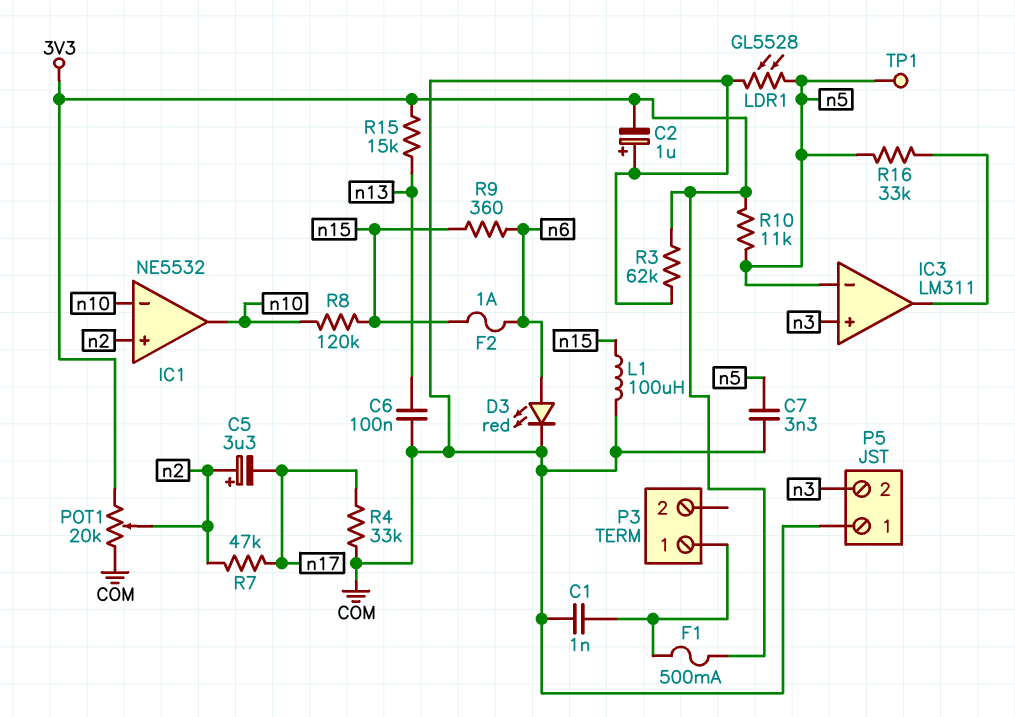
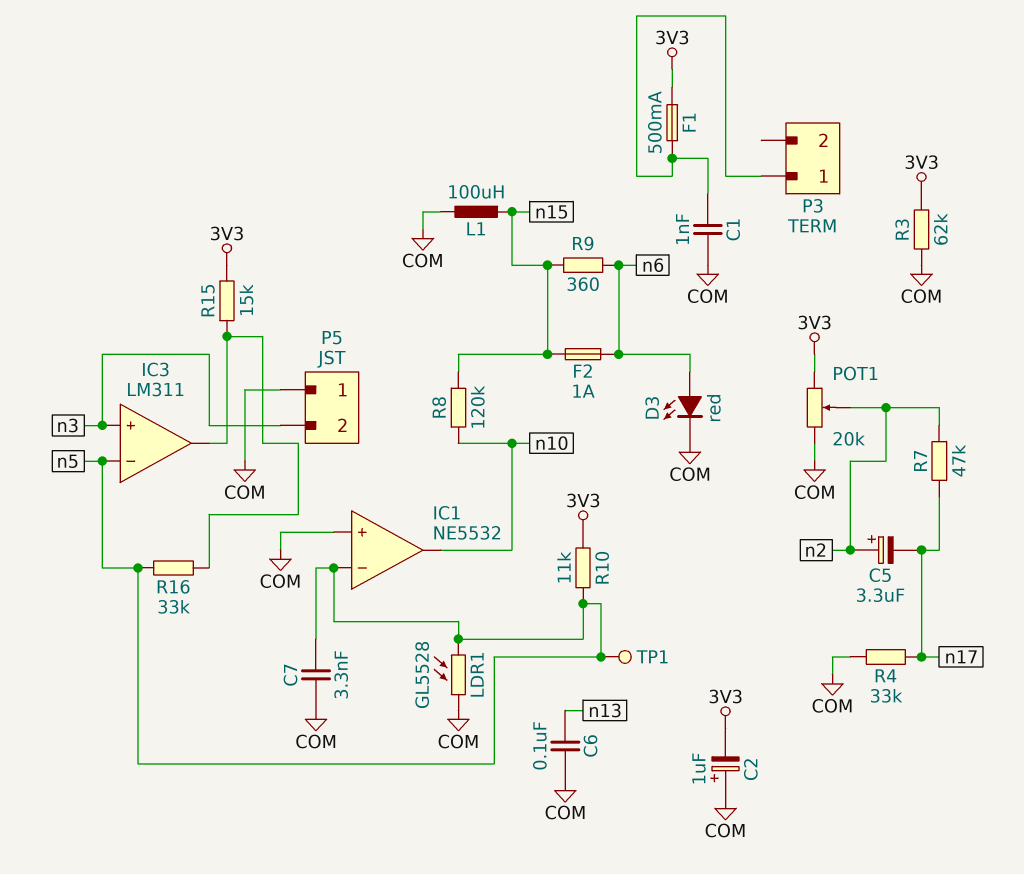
IC1 pin in+: n2 -> COM
IC1 pin in-: n10 -> n5
R15: 15k (3V3, n13) -> 15k (3V3, IC3/out)

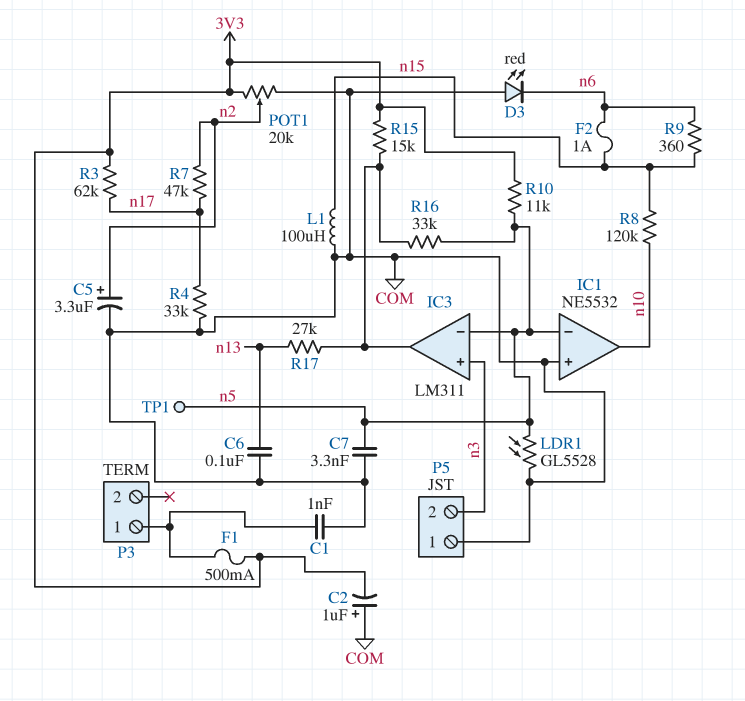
C5: 3.3uF (plus n2, minus n17) -> 3.3uF (plus n2, minus COM)
D3: LED red (A n6, K COM) -> LED red (A COM, K n6)
R3: 62k (3V3, COM) -> 62k (3V3, n17)
R17: none -> 27k (IC3/out, n13)

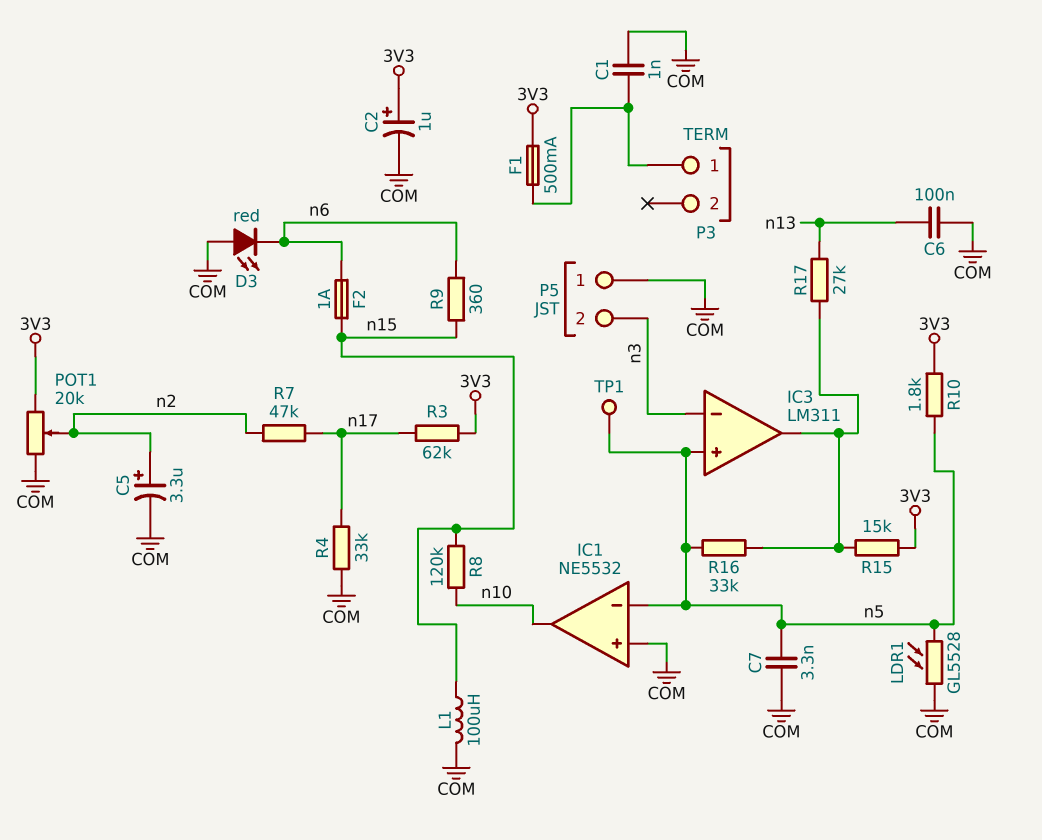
C2: 1uF (plus COM, minus 3V3) -> 1uF (plus 3V3, minus COM)
IC3 pin in+: n3 -> n5
IC3 pin in-: n5 -> n3
R10: 11k (3V3, n5) -> 1.8k (3V3, n5)

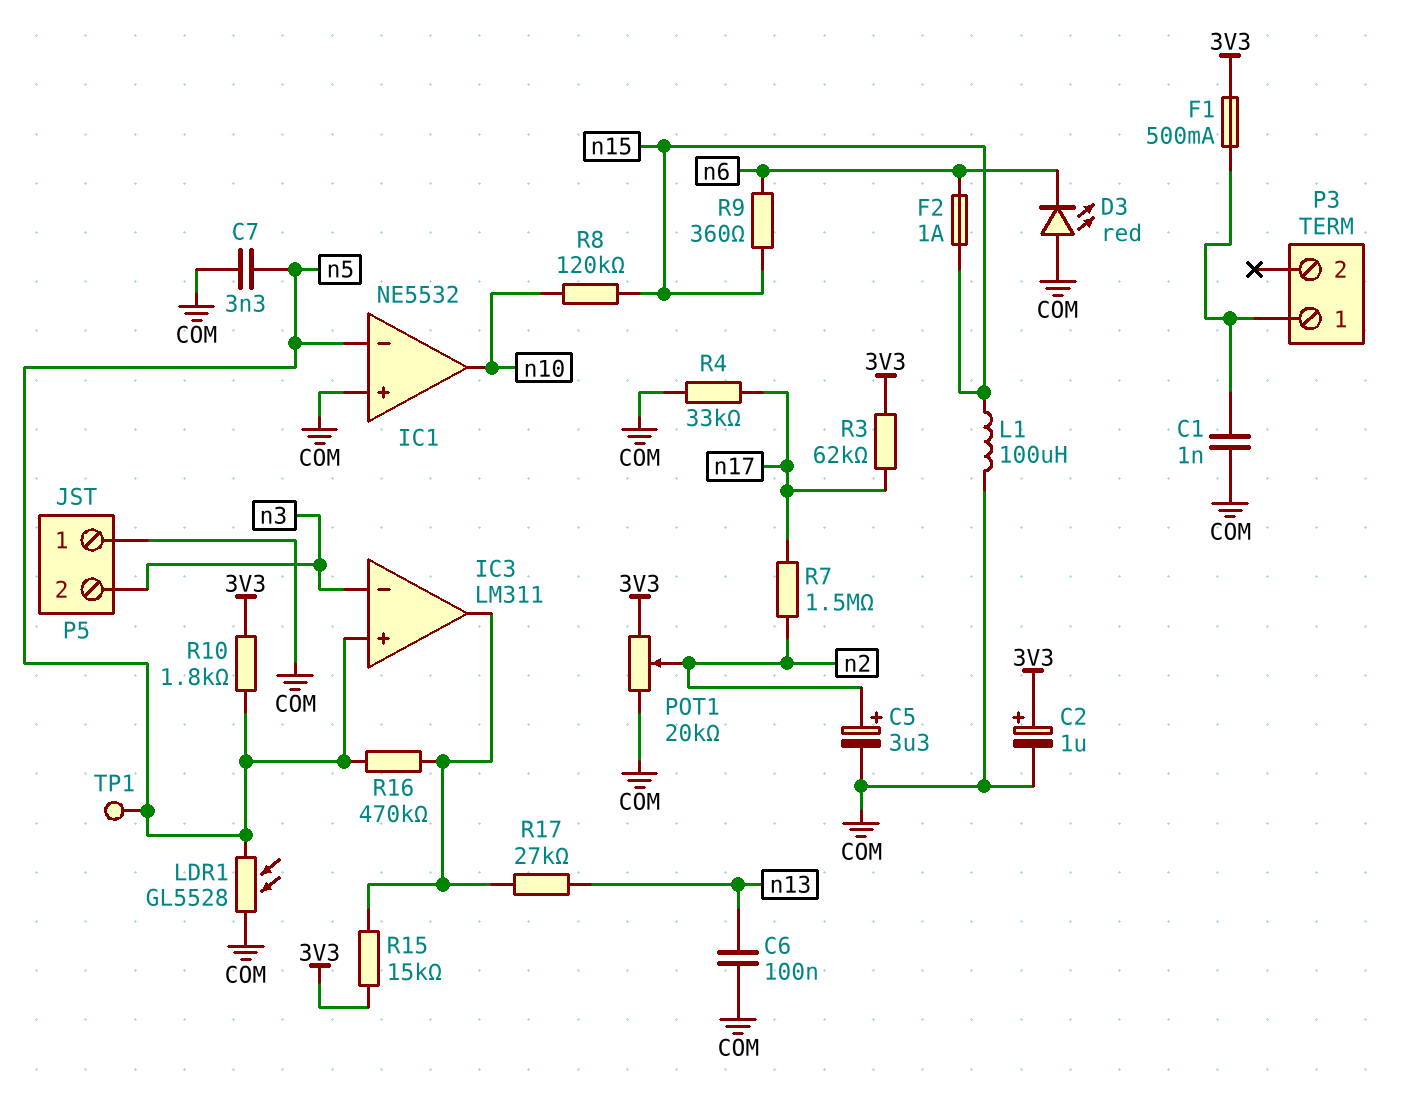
R7: 47k (n2, n17) -> 1.5M (n2, n17)
R16: 33k (IC3/out, n5) -> 470k (IC3/out, n5)

